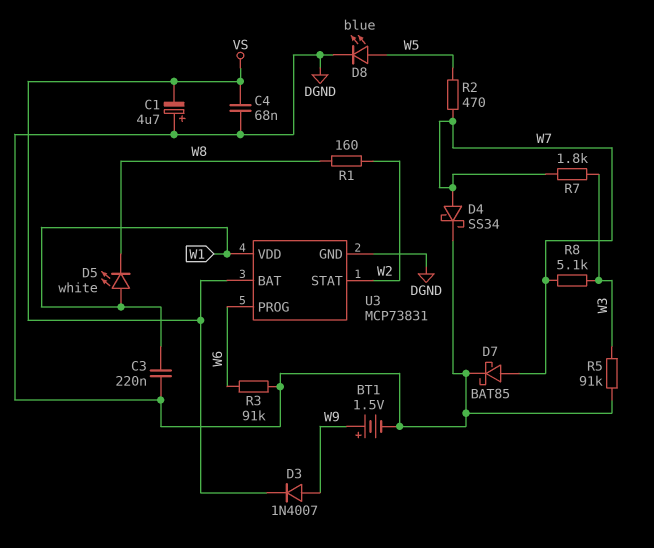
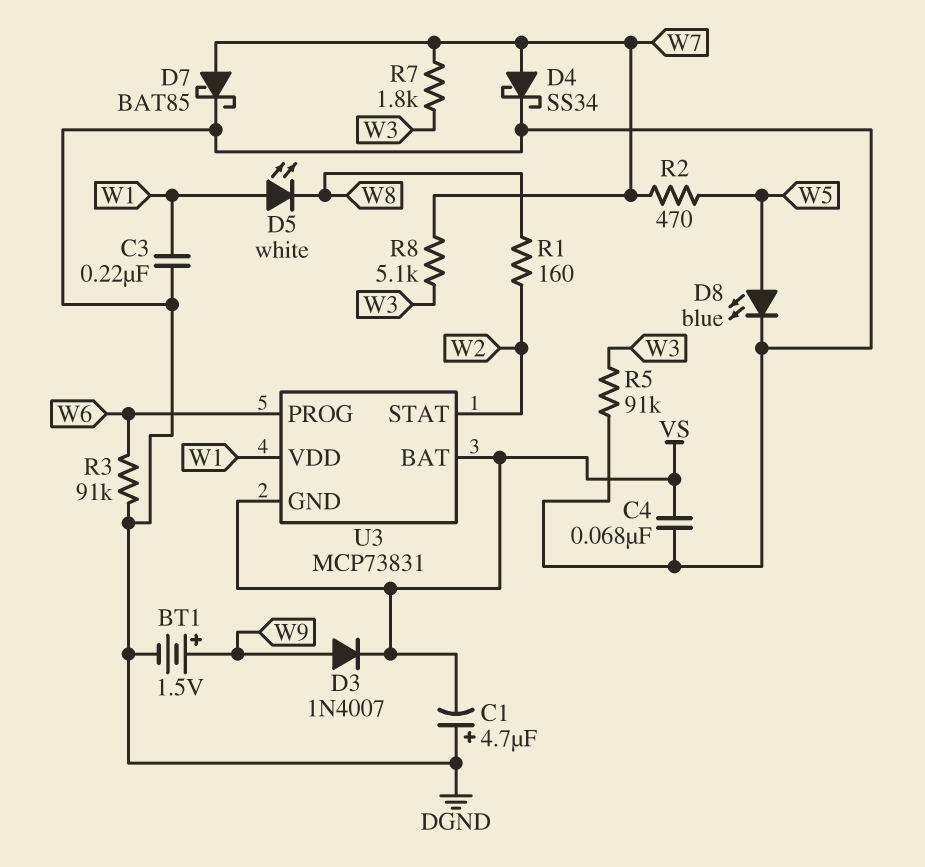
U3 pin GND: DGND -> VS

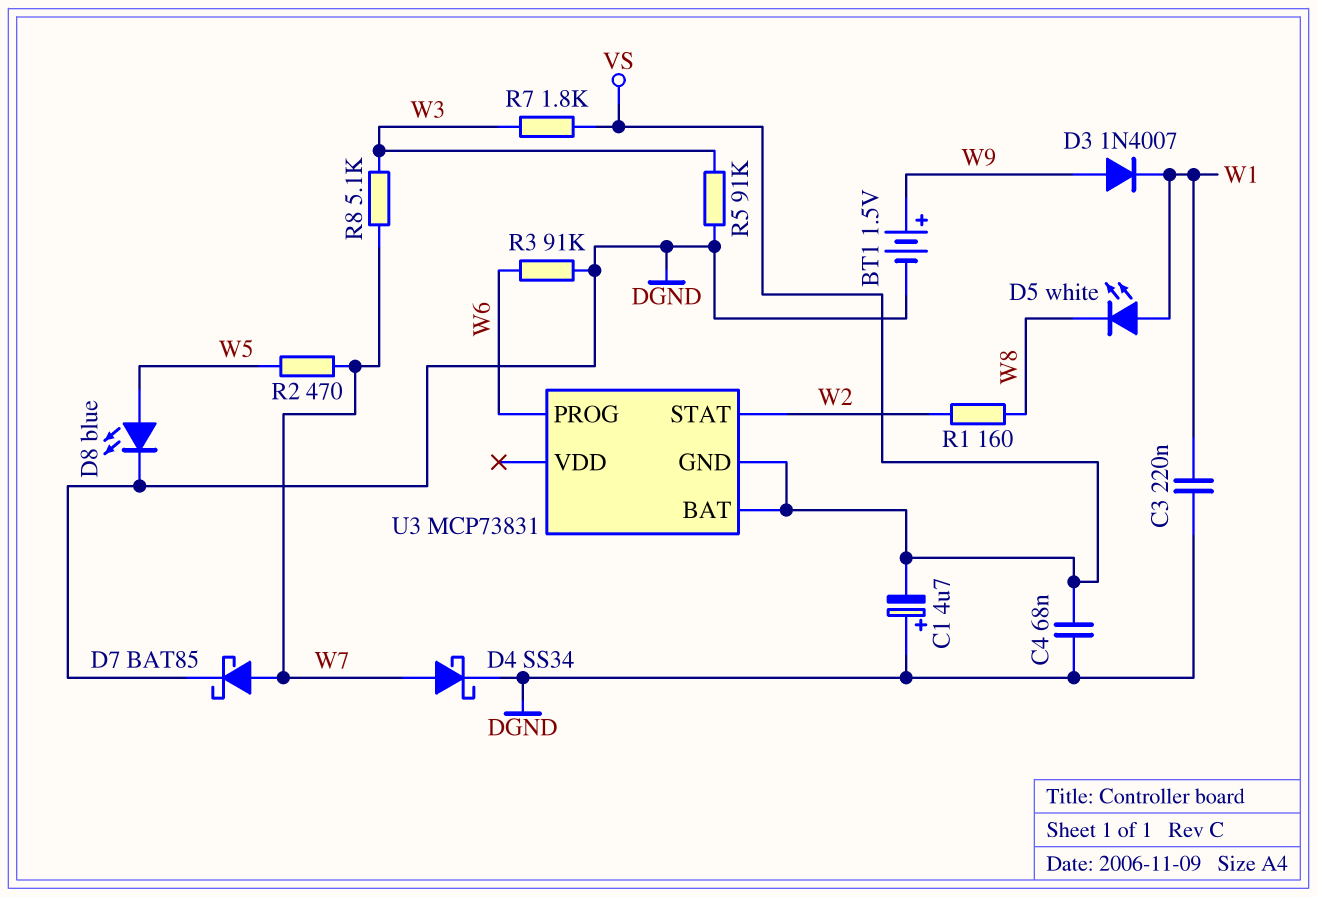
D3: diode 1N4007 (A W9, K VS) -> diode 1N4007 (A W9, K W1)
R7: 1.8k (W3, W7) -> 1.8k (VS, W3)
U3 pin VDD: W1 -> none

